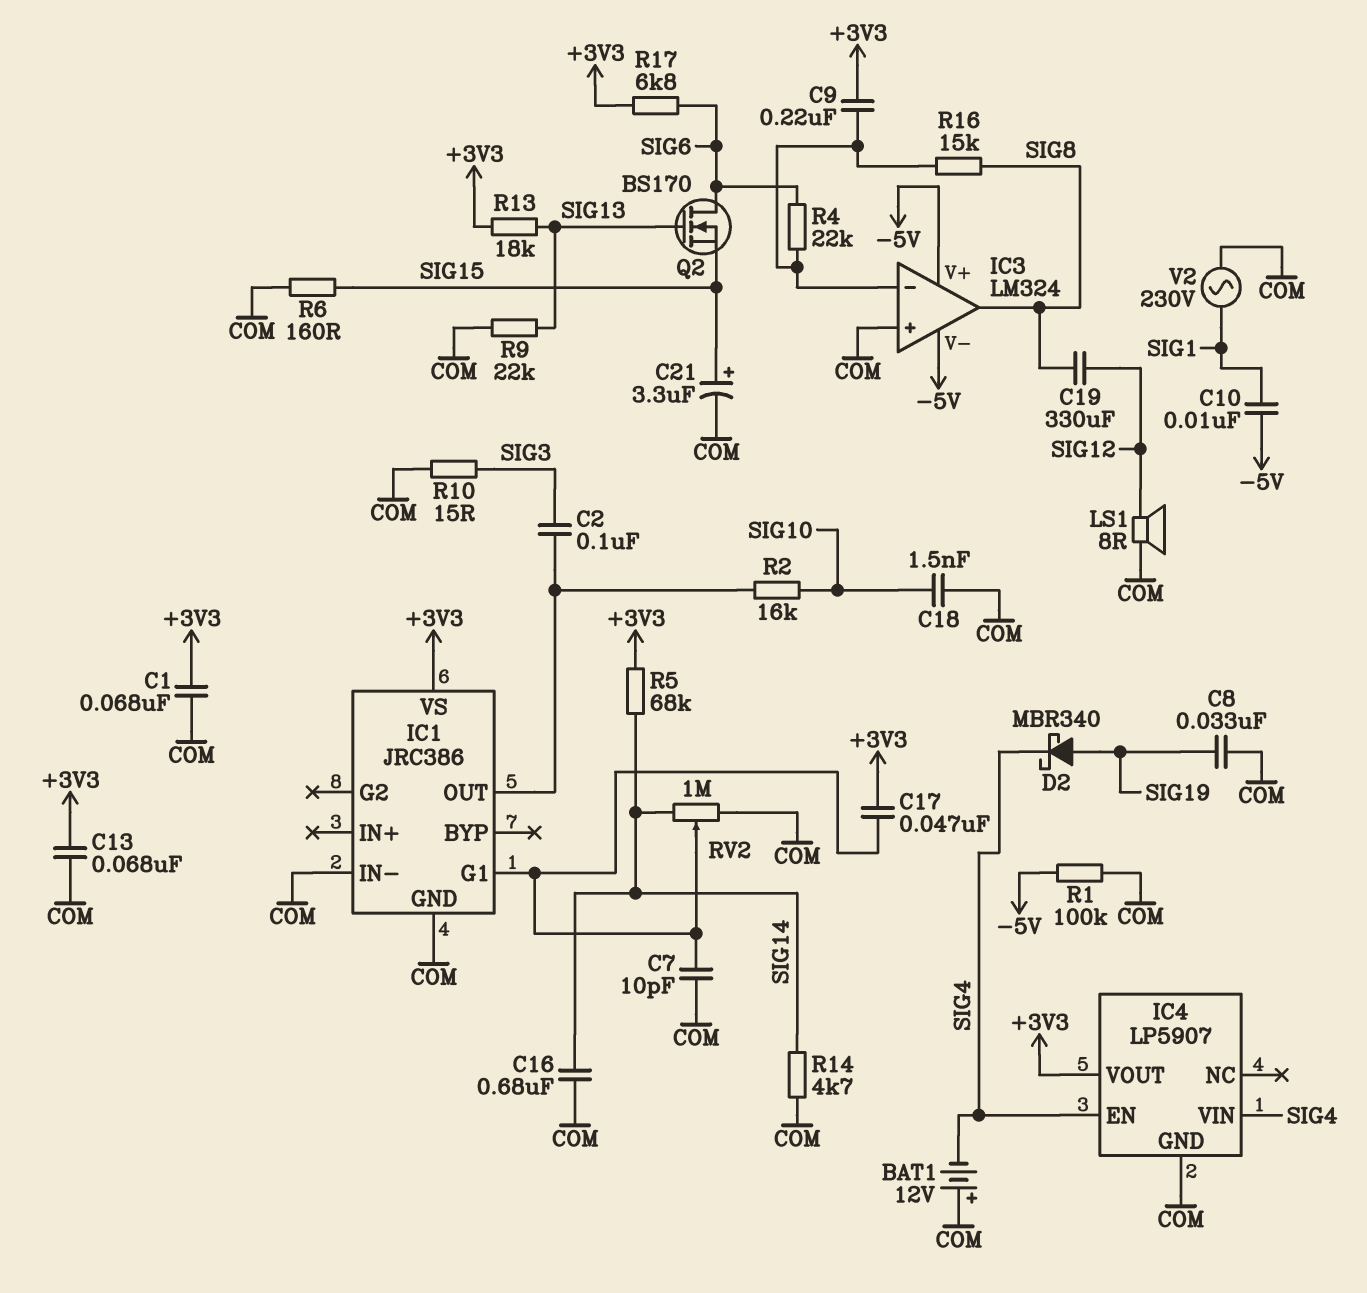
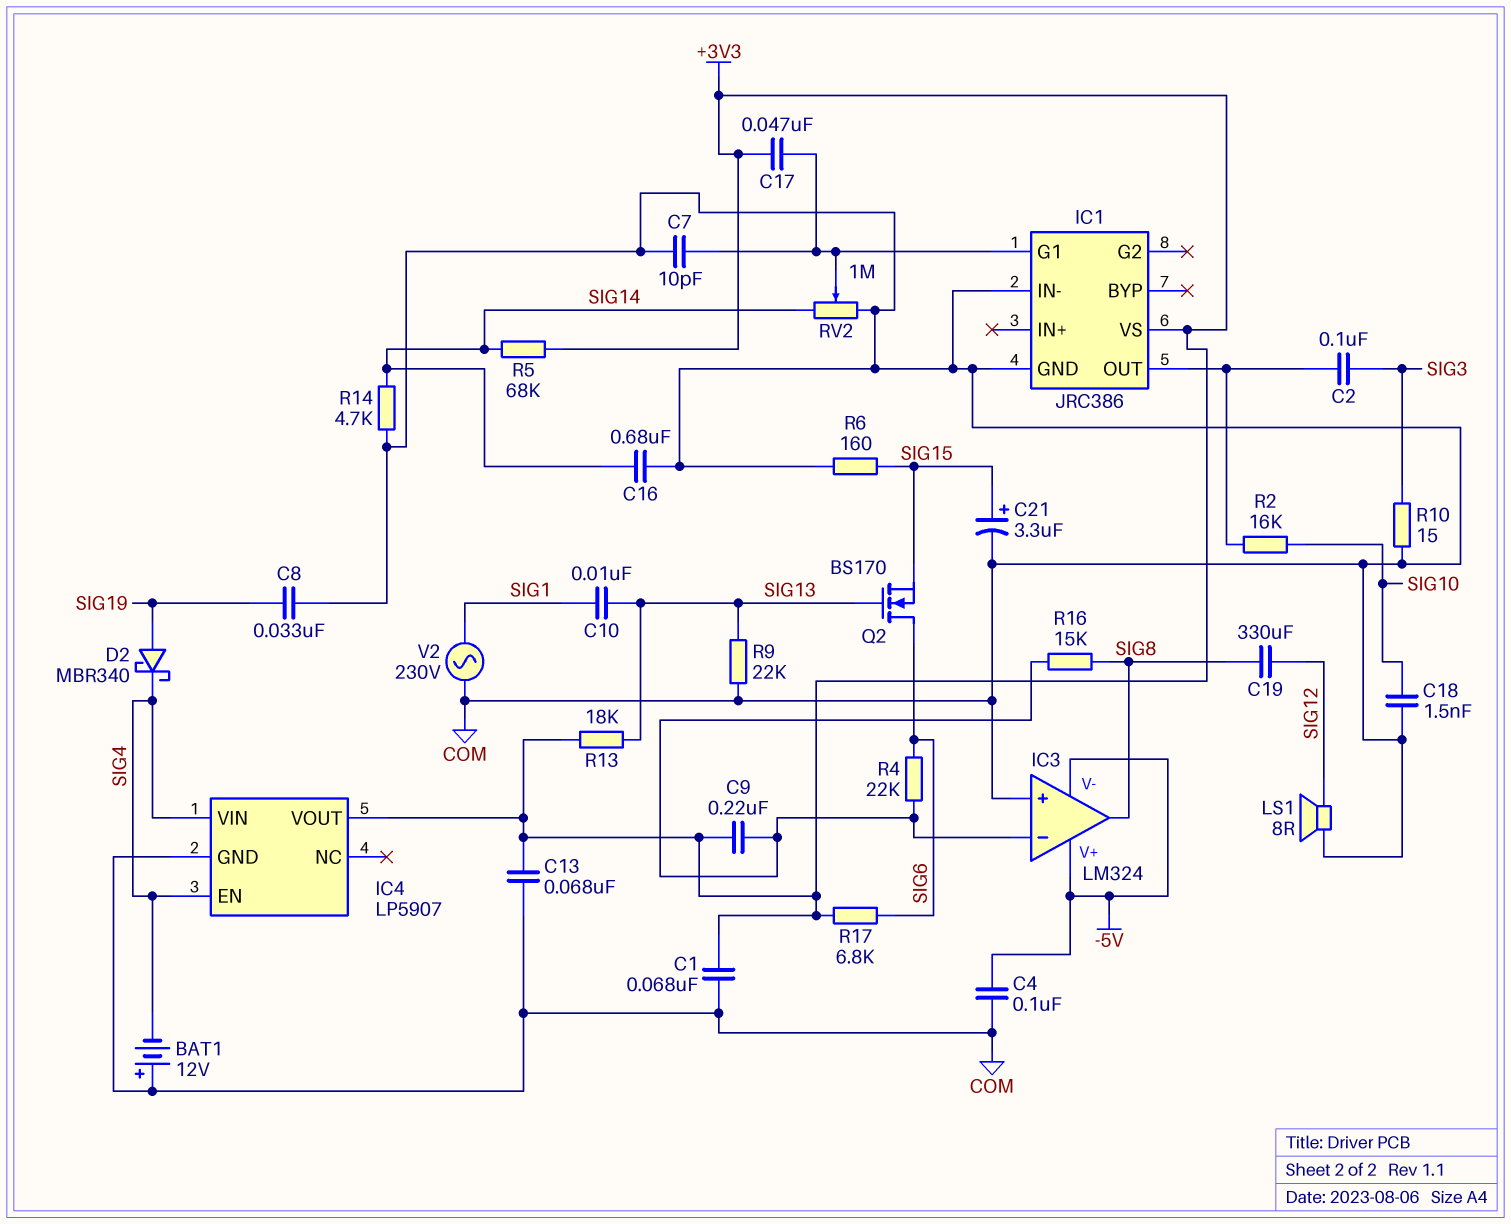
C4: none -> 100nF (-5V, COM)
C10: 10nF (-5V, SIG1) -> 10nF (SIG1, SIG13)
R1: 100k (-5V, COM) -> none

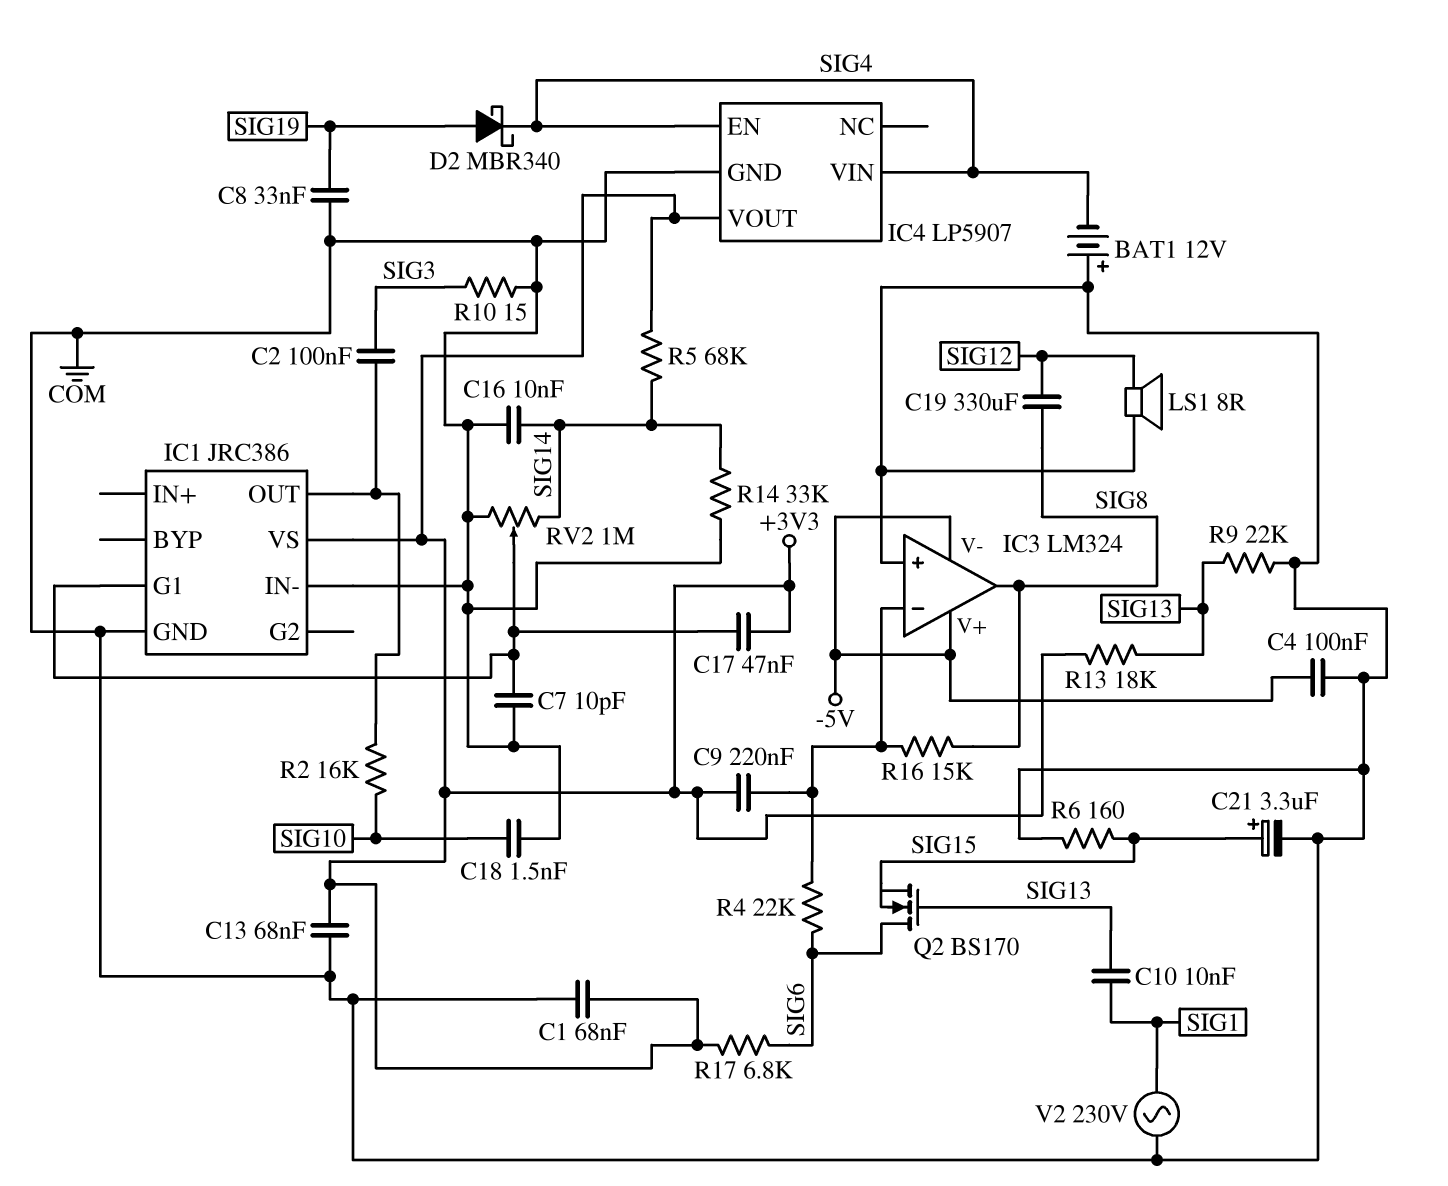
C16: 680nF (COM, SIG14) -> 10nF (COM, SIG14)
R14: 4.7k (COM, SIG14) -> 33k (COM, SIG14)

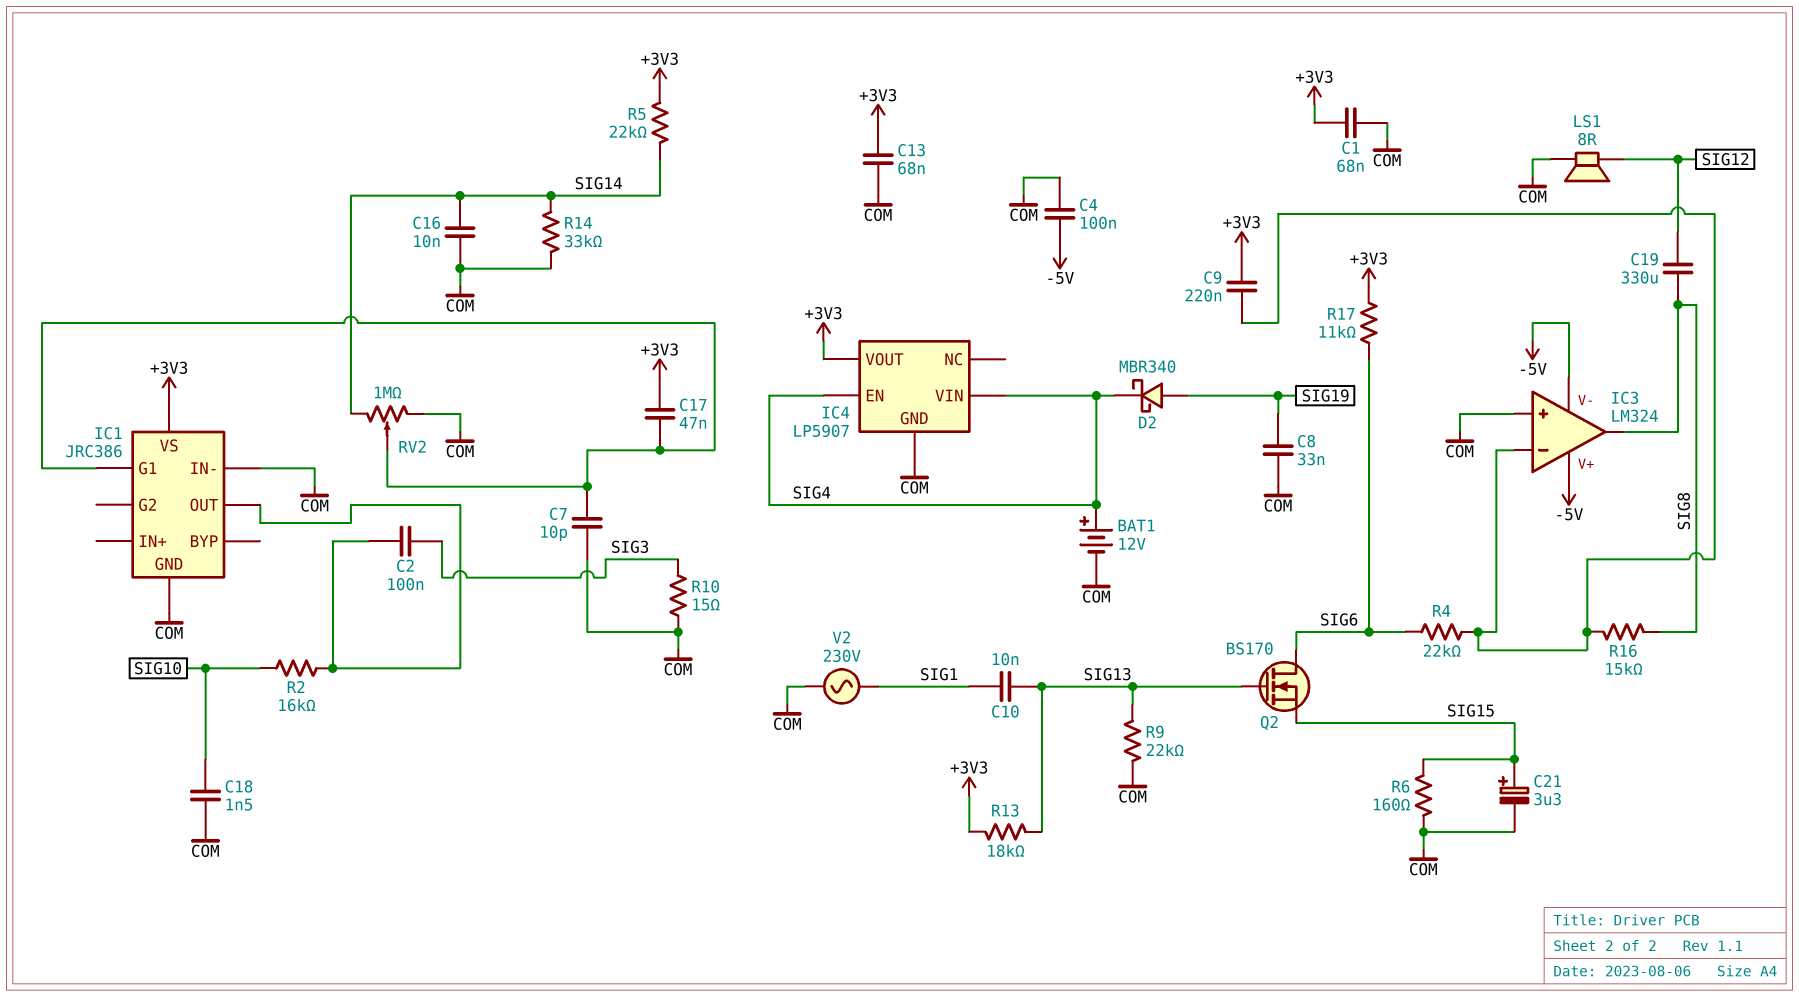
BAT1: 12V (plus COM, minus SIG4) -> 12V (plus SIG4, minus COM)
R5: 68k (+3V3, SIG14) -> 22k (+3V3, SIG14)
R17: 6.8k (+3V3, SIG6) -> 11k (+3V3, SIG6)

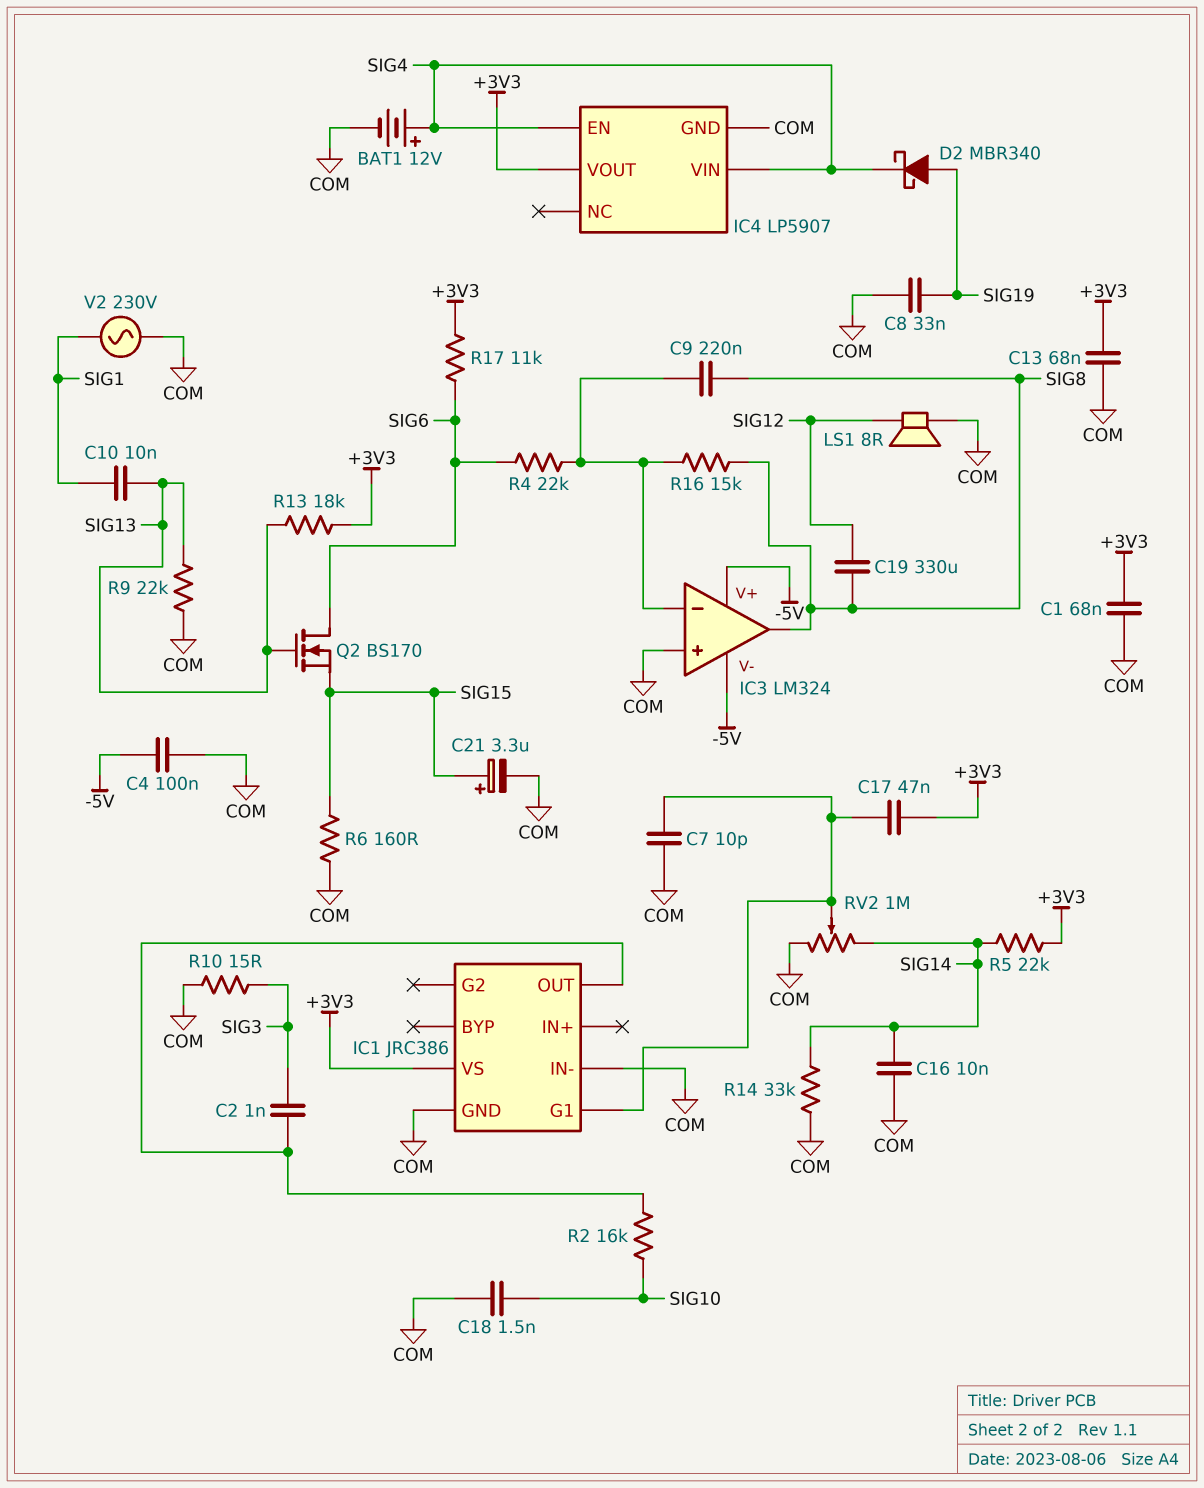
C2: 100nF (IC1/OUT, SIG3) -> 1nF (IC1/OUT, SIG3)
C9: 220nF (+3V3, IC3/in-) -> 220nF (IC3/in-, SIG8)

